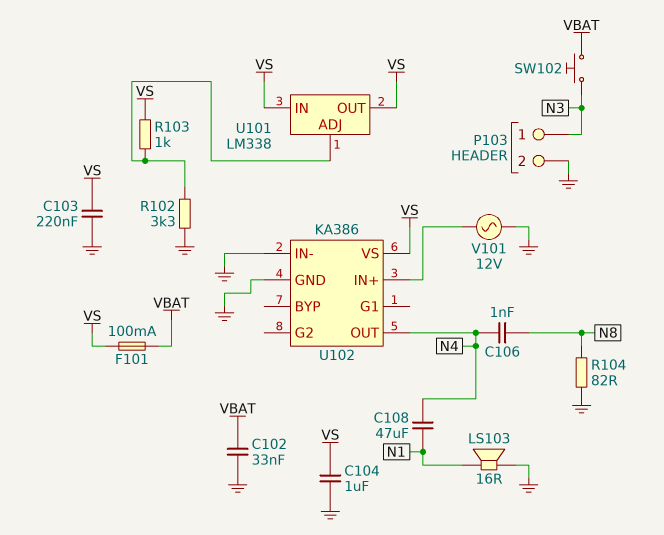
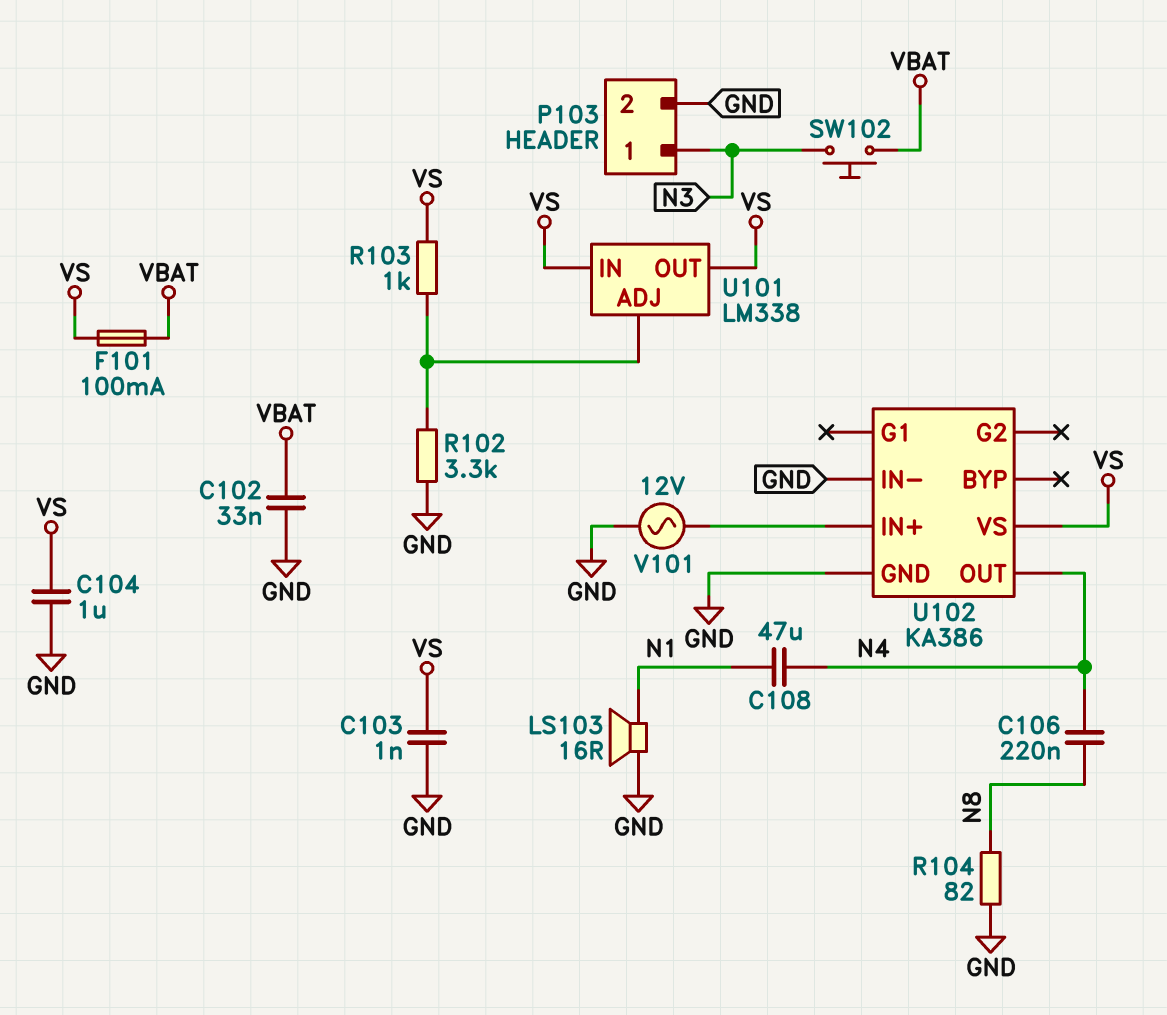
C103: 220nF (GND, VS) -> 1nF (GND, VS)
C106: 1nF (N4, N8) -> 220nF (N4, N8)

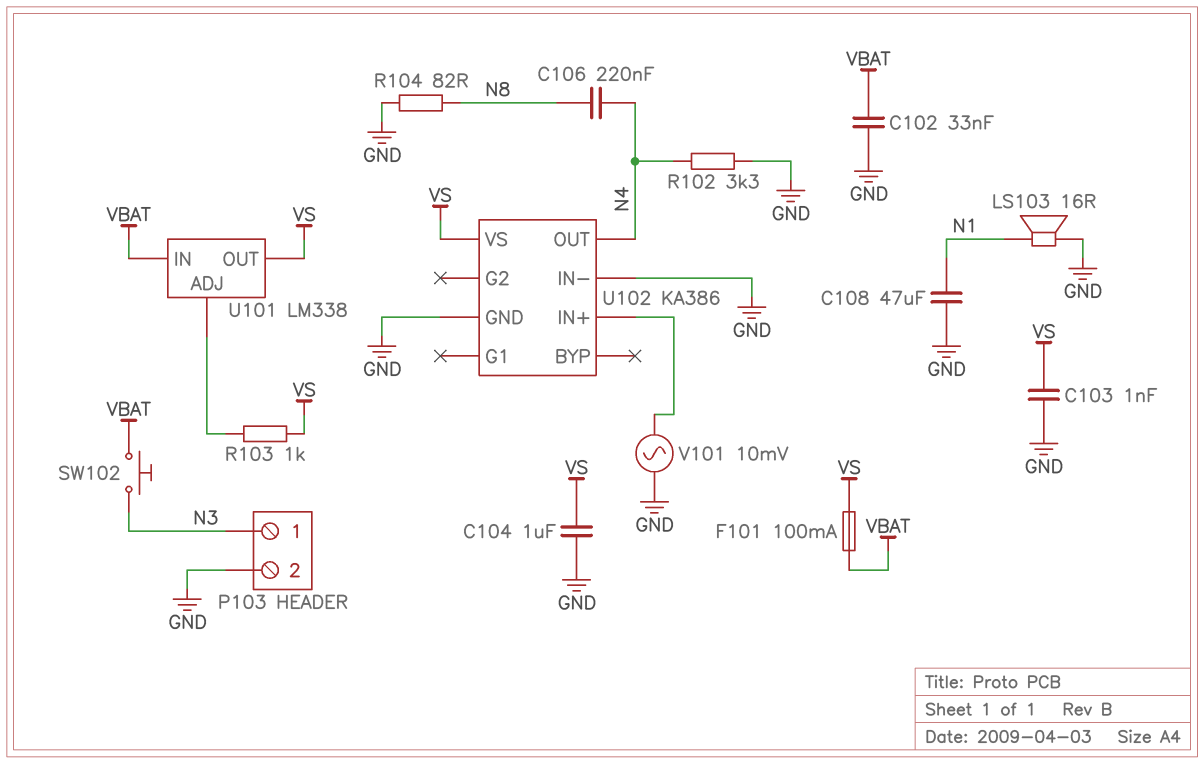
C108: 47uF (N1, N4) -> 47uF (GND, N1)
R102: 3.3k (GND, U101/ADJ) -> 3.3k (GND, N4)
U101 pin IN: VS -> VBAT
V101: AC 12V (GND, U102/IN+) -> AC 10mV (GND, U102/IN+)

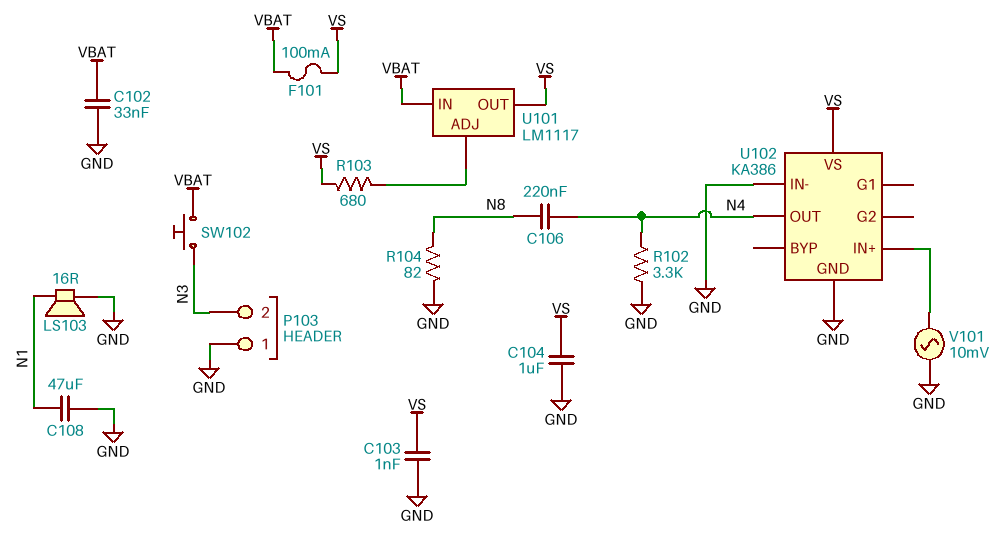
P103 pin 1: N3 -> GND
P103 pin 2: GND -> N3
R103: 1k (U101/ADJ, VS) -> 680 (U101/ADJ, VS)
U101: LM338 -> LM1117

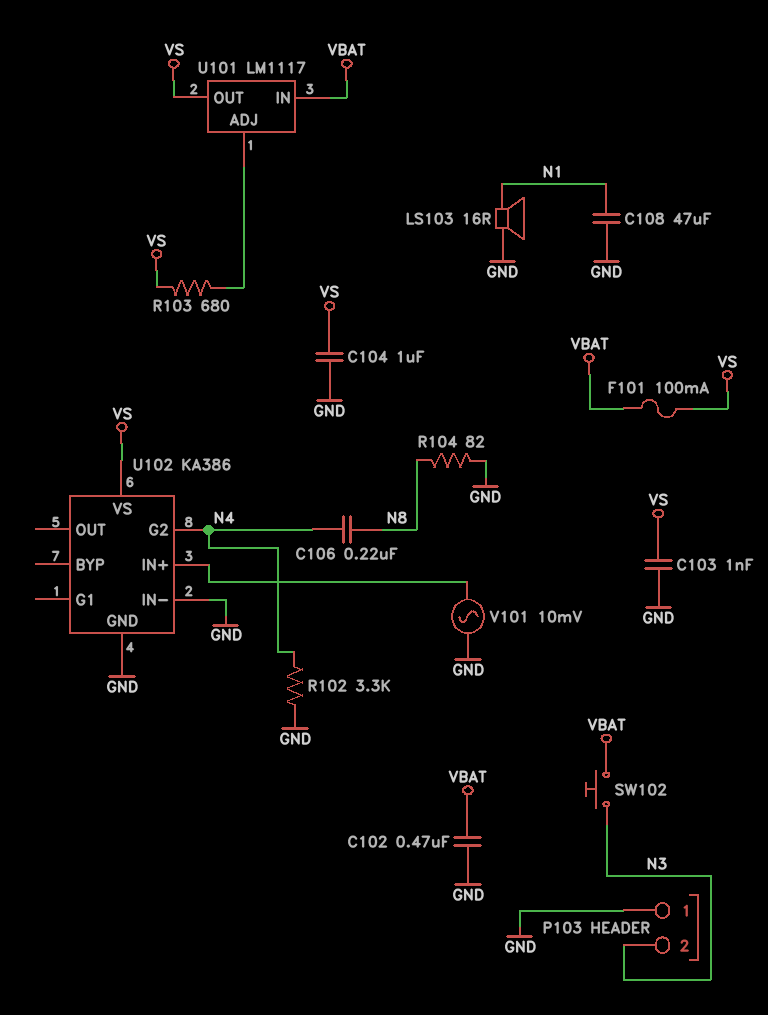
C102: 33nF (GND, VBAT) -> 470nF (GND, VBAT)
U102 pin G2: none -> N4
U102 pin OUT: N4 -> none

